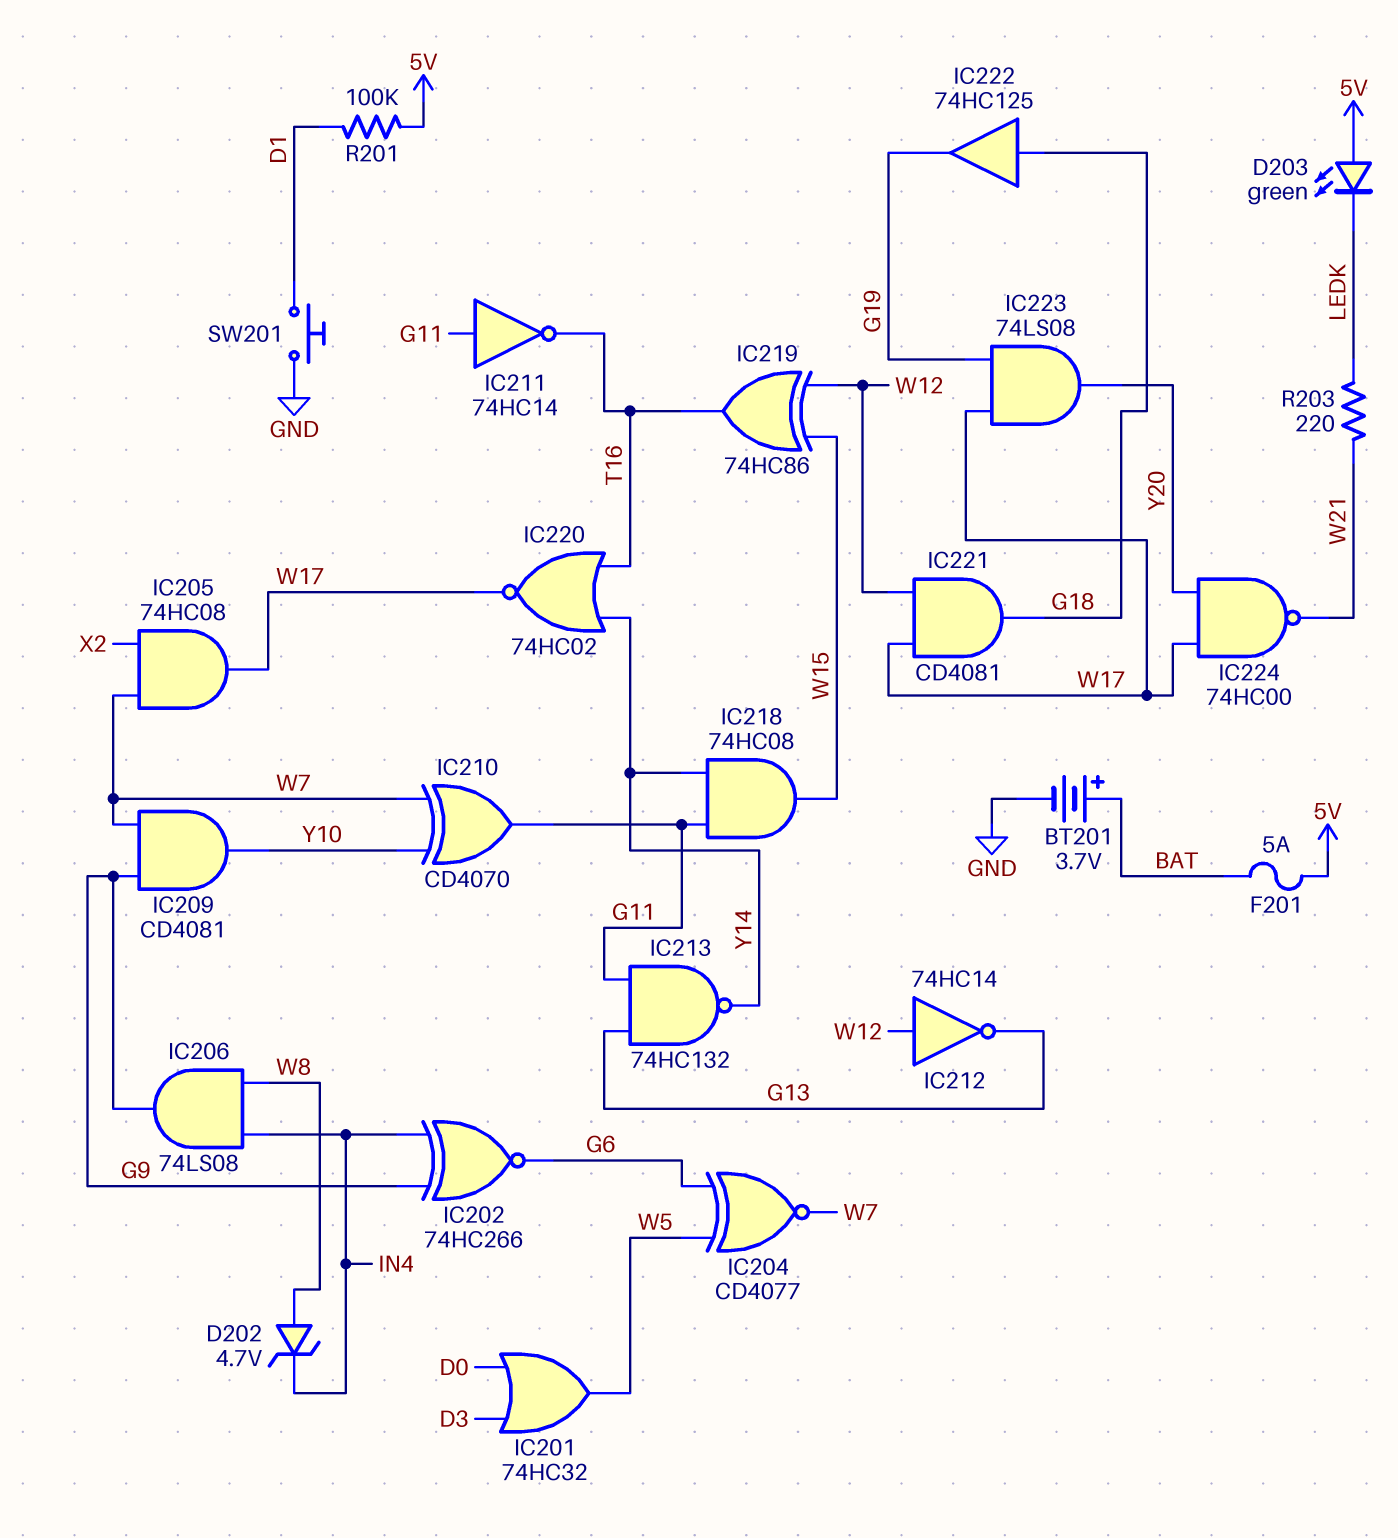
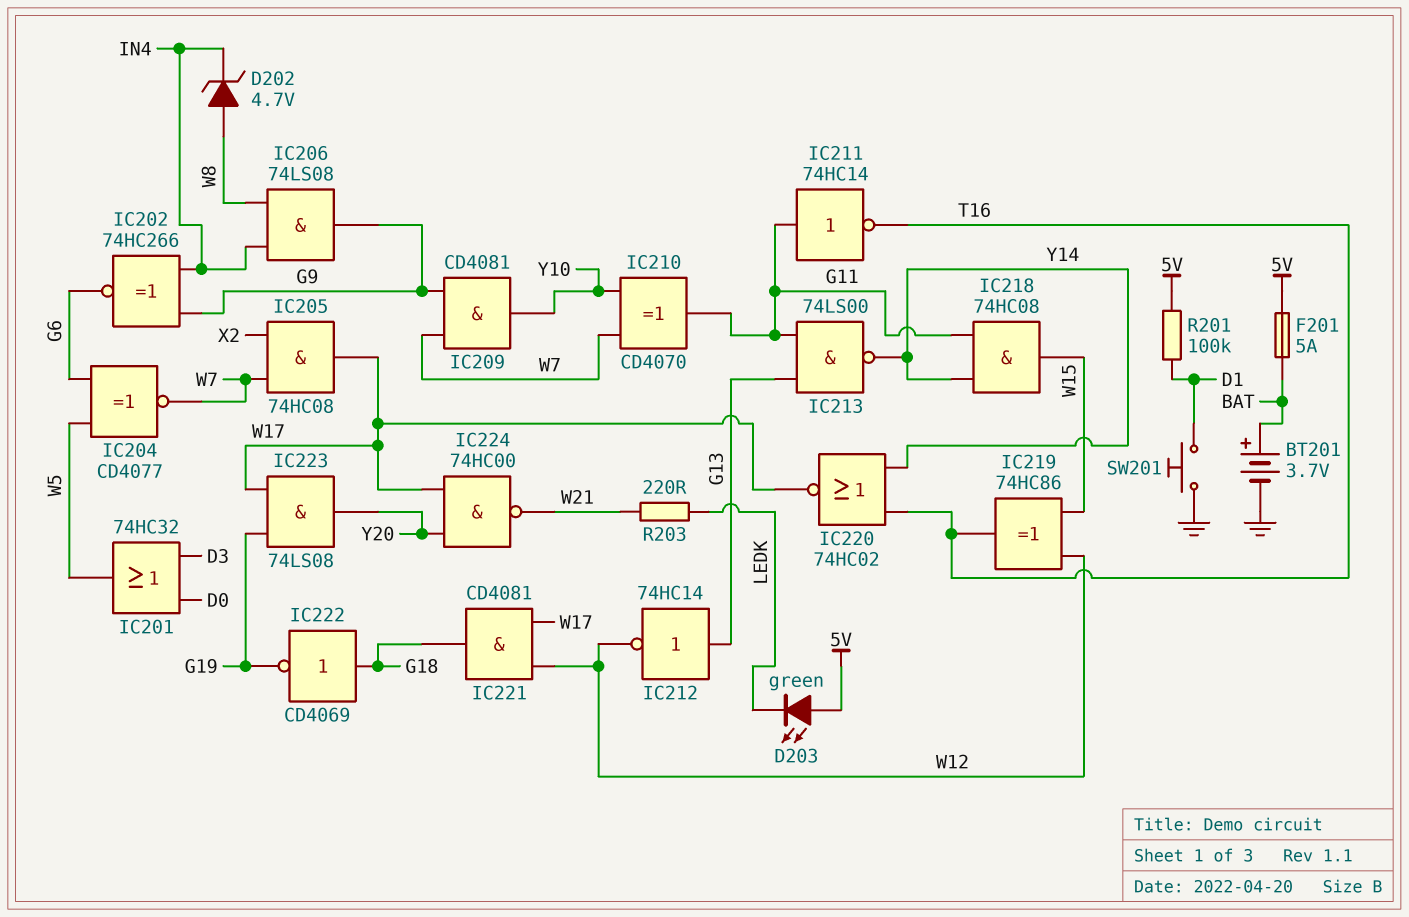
IC212: NOT 74HC14 (in W12, out G13) -> NOT 74HC14 (in G13, out W12)
IC213: NAND 74HC132 (in G11, in G13, out Y14) -> NAND 74LS00 (in G11, in G13, out Y14)
IC222: buffer 74HC125 (in G18, out G19) -> NOT CD4069 (in G18, out G19)

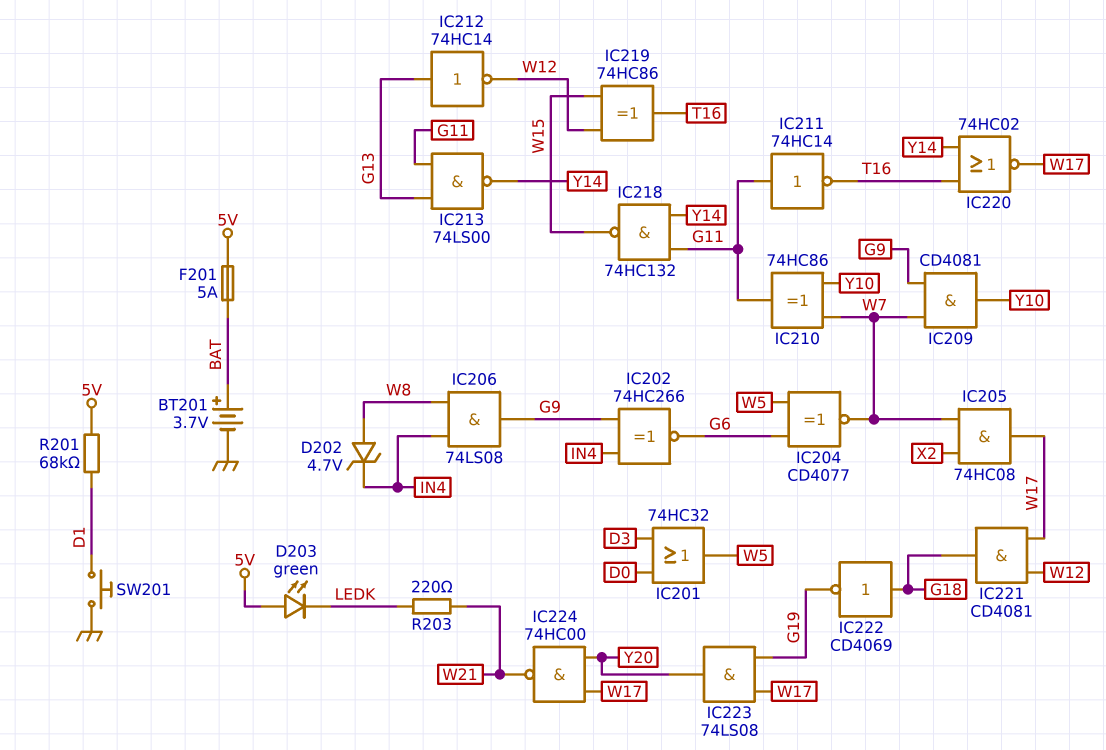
IC210: XOR CD4070 (in W7, in Y10, out G11) -> XOR 74HC86 (in W7, in Y10, out G11)
IC218: AND 74HC08 (in G11, in Y14, out W15) -> NAND 74HC132 (in G11, in Y14, out W15)
R201: 100k (5V, D1) -> 68k (5V, D1)

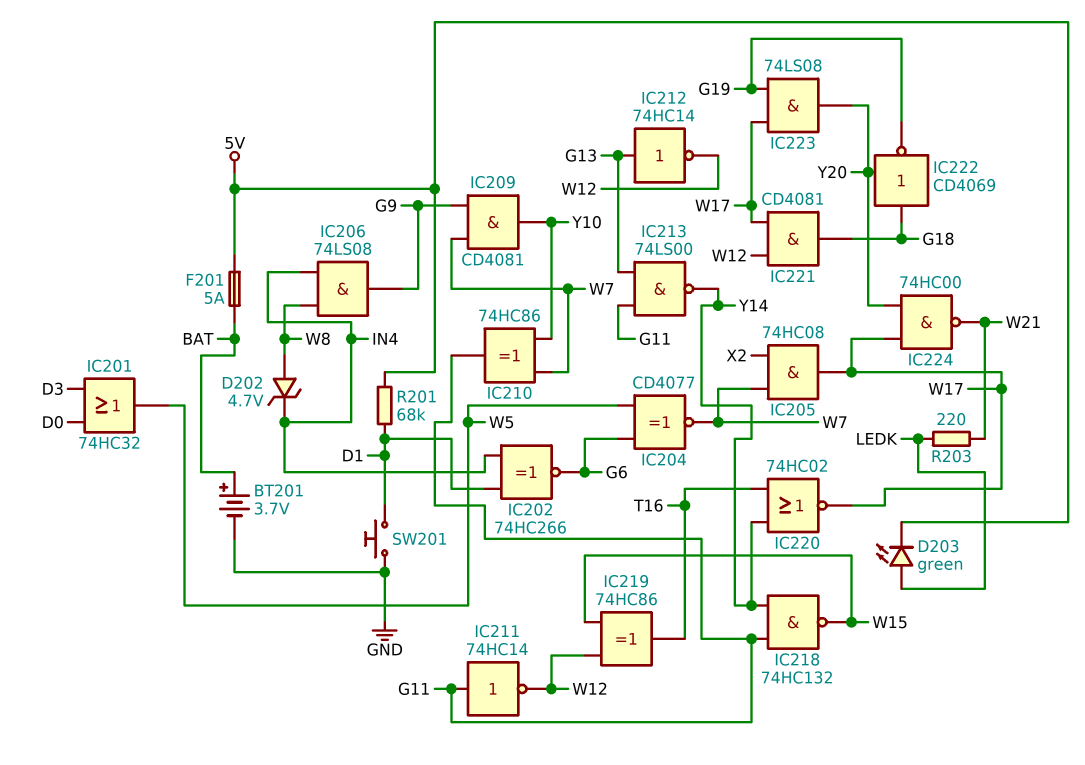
D203: LED green (A 5V, K LEDK) -> LED green (A LEDK, K 5V)
IC202: XNOR 74HC266 (in G9, in IN4, out G6) -> XNOR 74HC266 (in D1, in IN4, out G6)
IC211: NOT 74HC14 (in G11, out T16) -> NOT 74HC14 (in G11, out W12)

